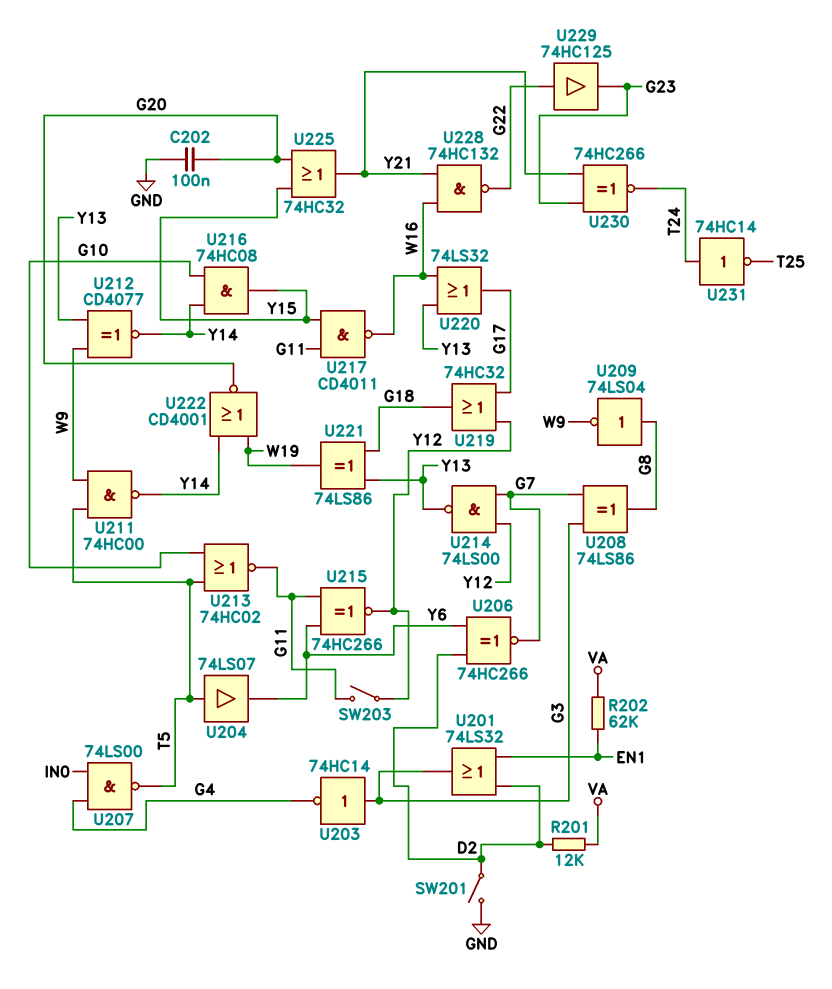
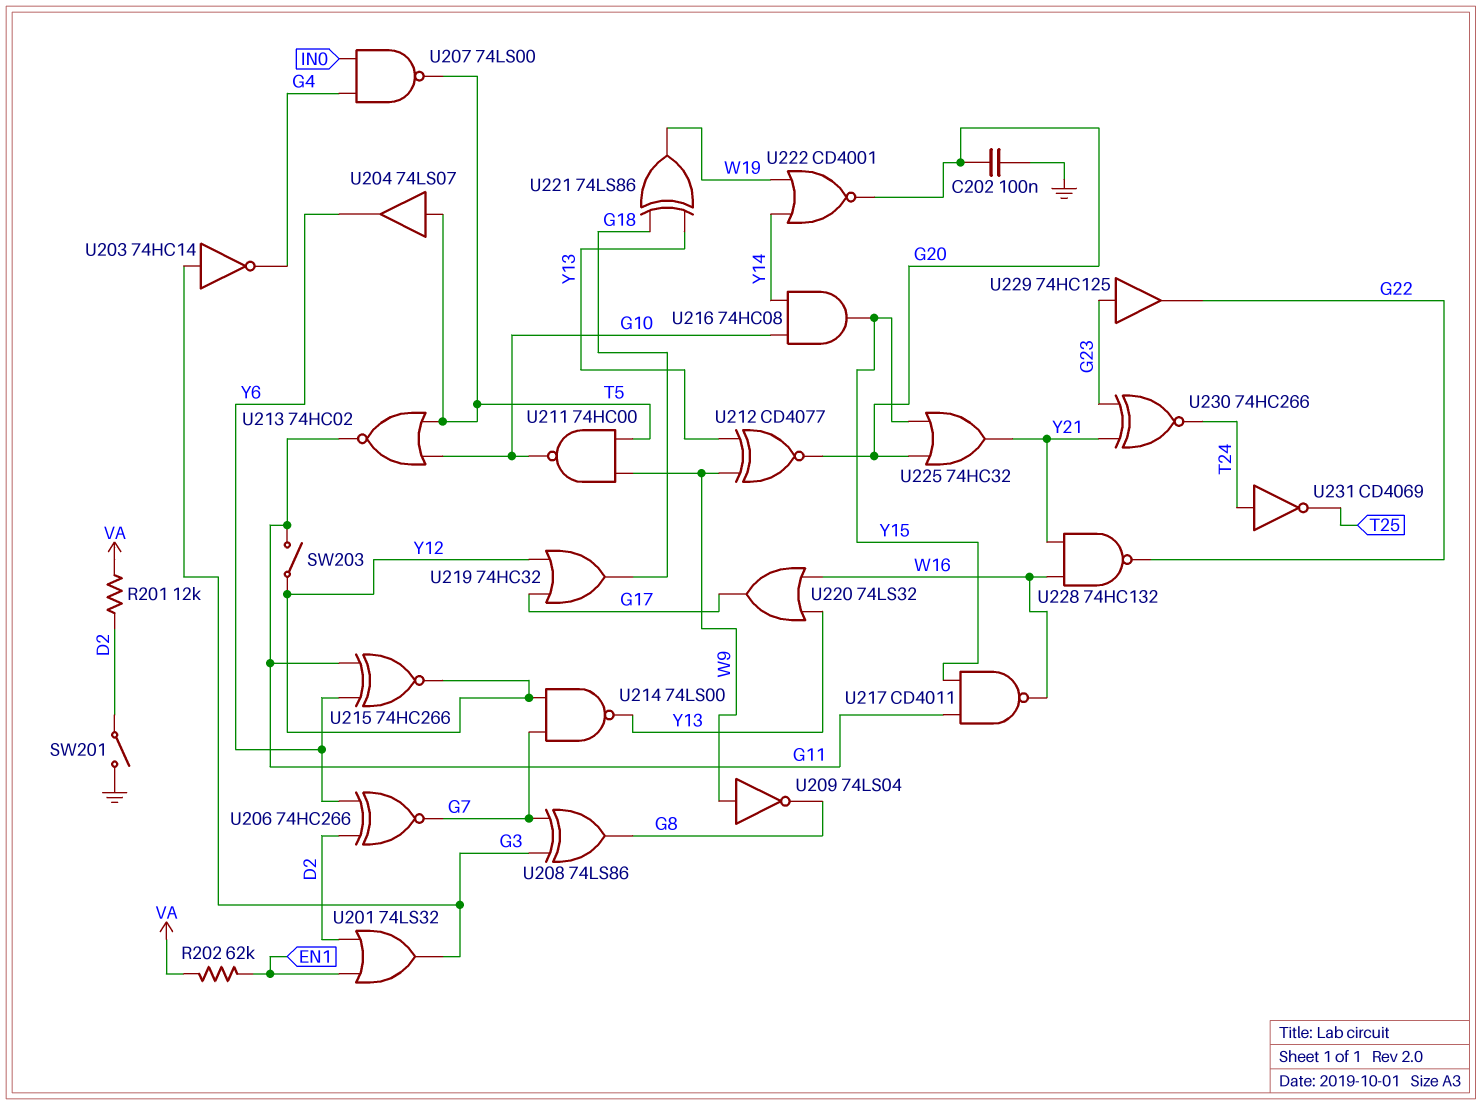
U209: NOT 74LS04 (in G8, out W9) -> NOT 74LS04 (in W9, out G8)
U211: NAND 74HC00 (in T5, in W9, out Y14) -> NAND 74HC00 (in T5, in W9, out G10)
U212: XNOR CD4077 (in W9, in Y13, out Y14) -> XNOR CD4077 (in W9, in Y13, out G20)
U229: buffer 74HC125 (in G22, out G23) -> buffer 74HC125 (in G23, out G22)
U231: NOT 74HC14 (in T24, out T25) -> NOT CD4069 (in T24, out T25)

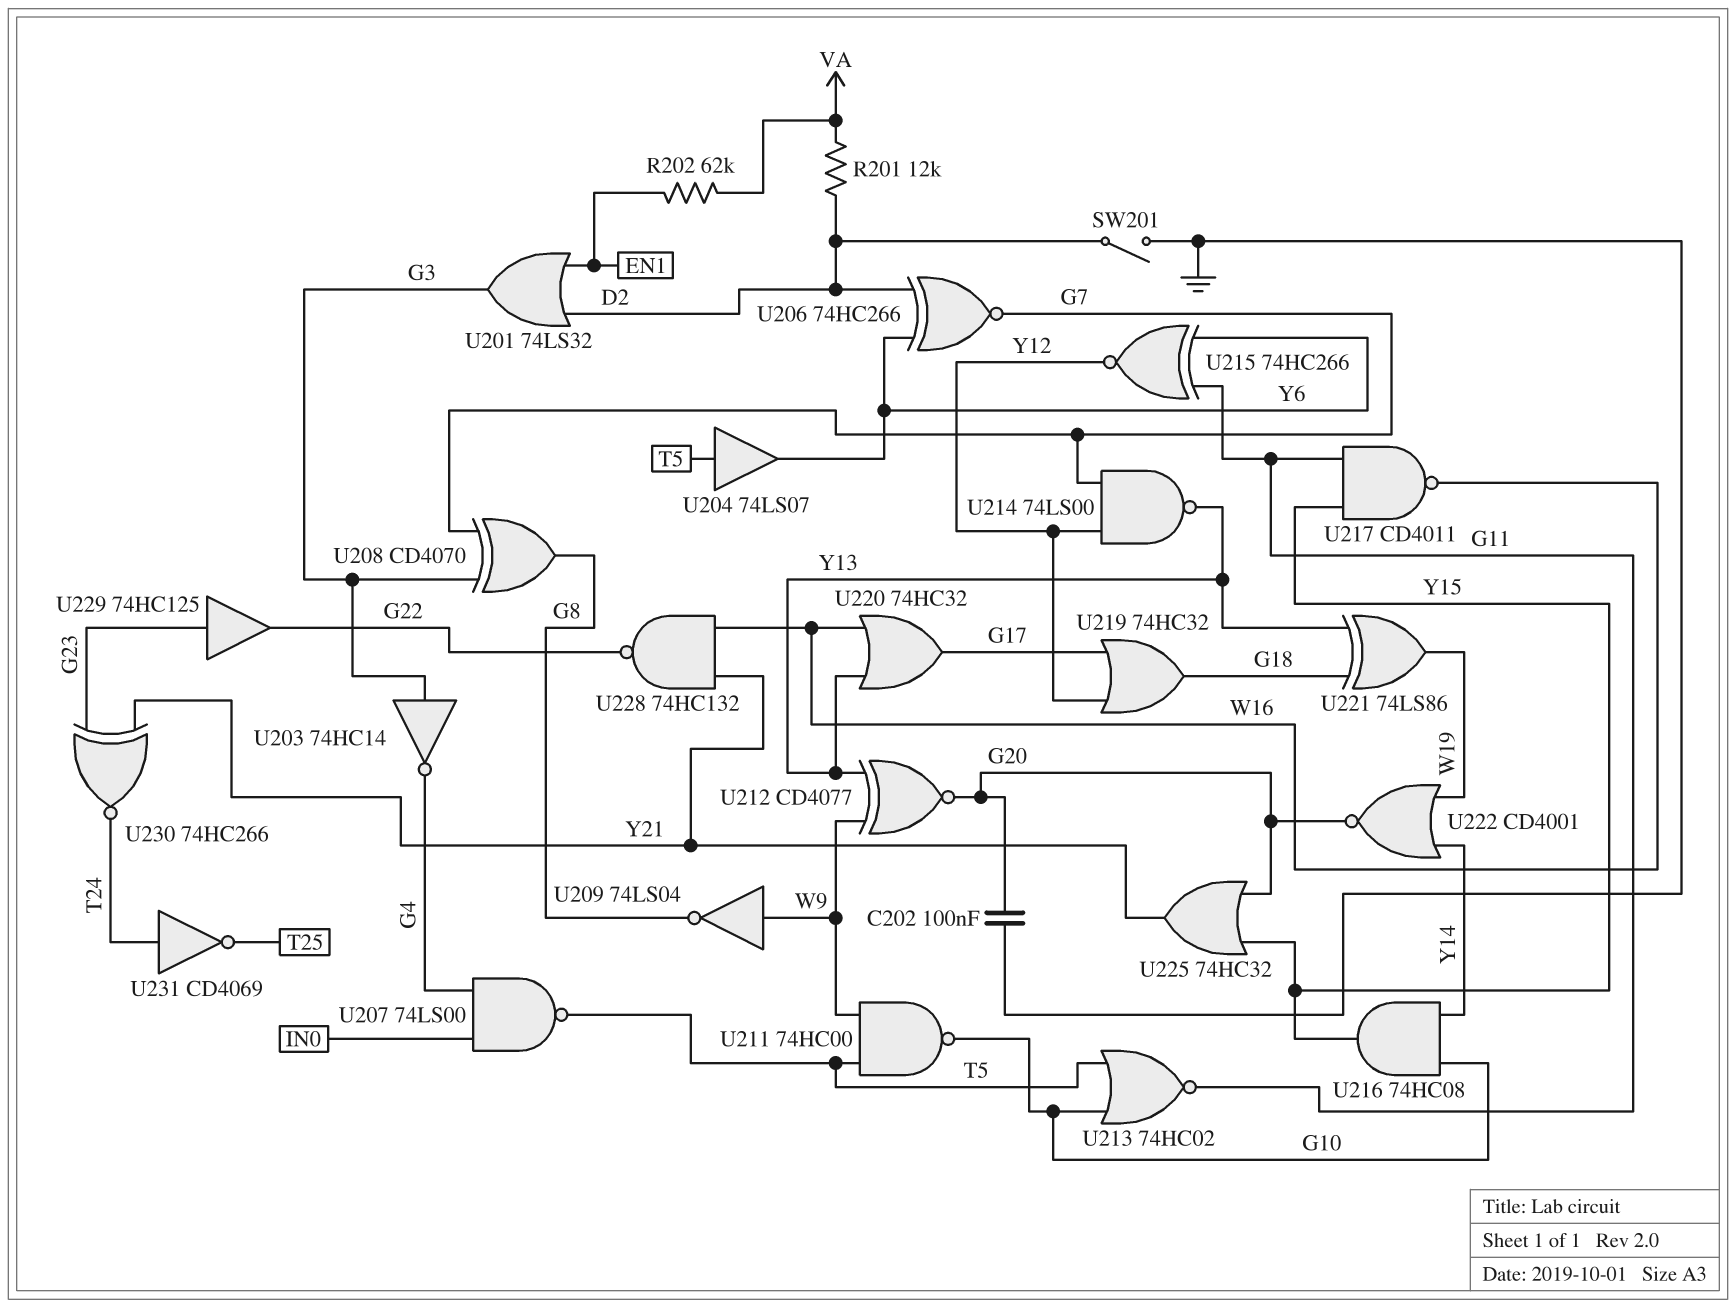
SW203: switch (G11, Y12) -> none
U208: XOR 74LS86 (in G3, in G7, out G8) -> XOR CD4070 (in G3, in G7, out G8)
U220: OR 74LS32 (in W16, in Y13, out G17) -> OR 74HC32 (in W16, in Y13, out G17)

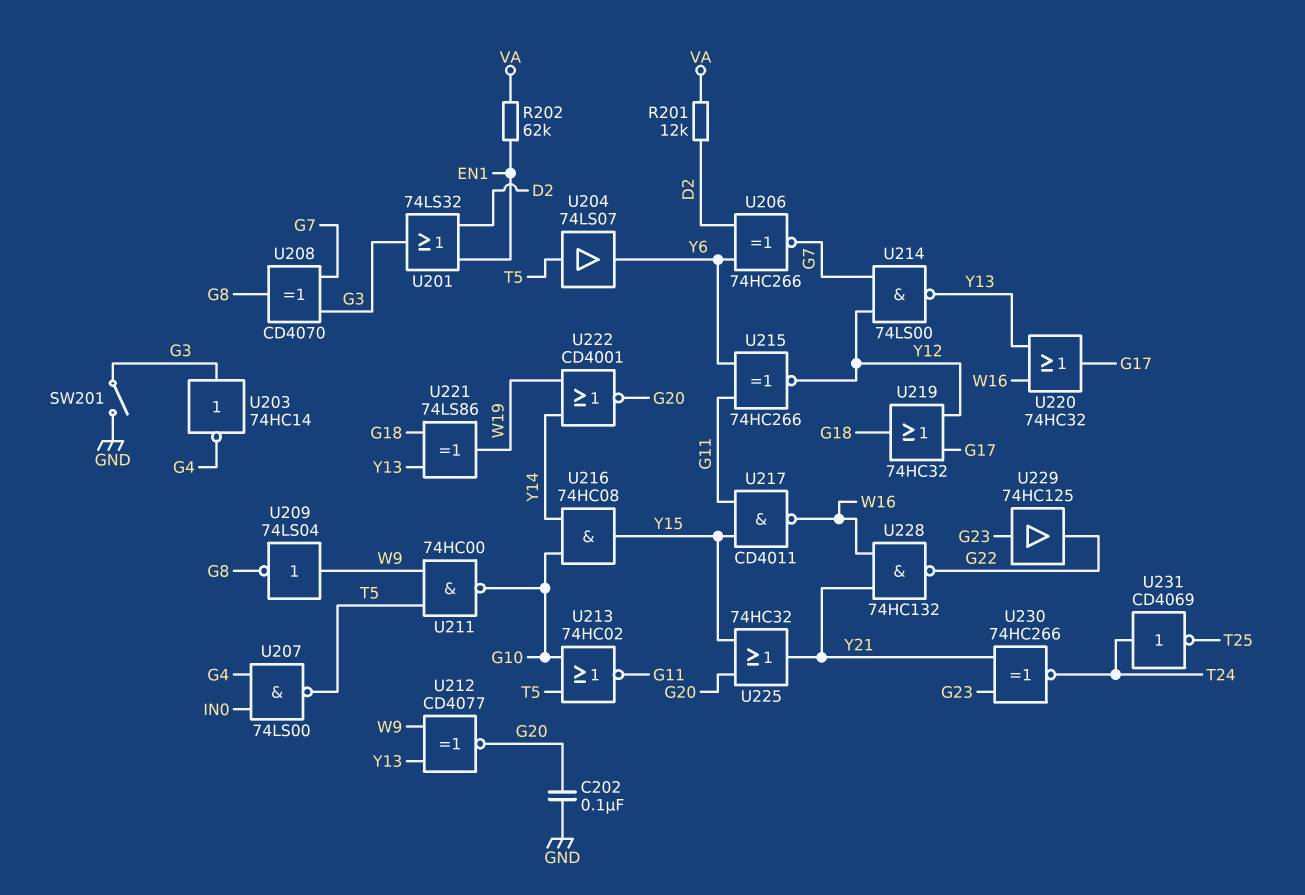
SW201: switch (D2, GND) -> switch (G3, GND)

